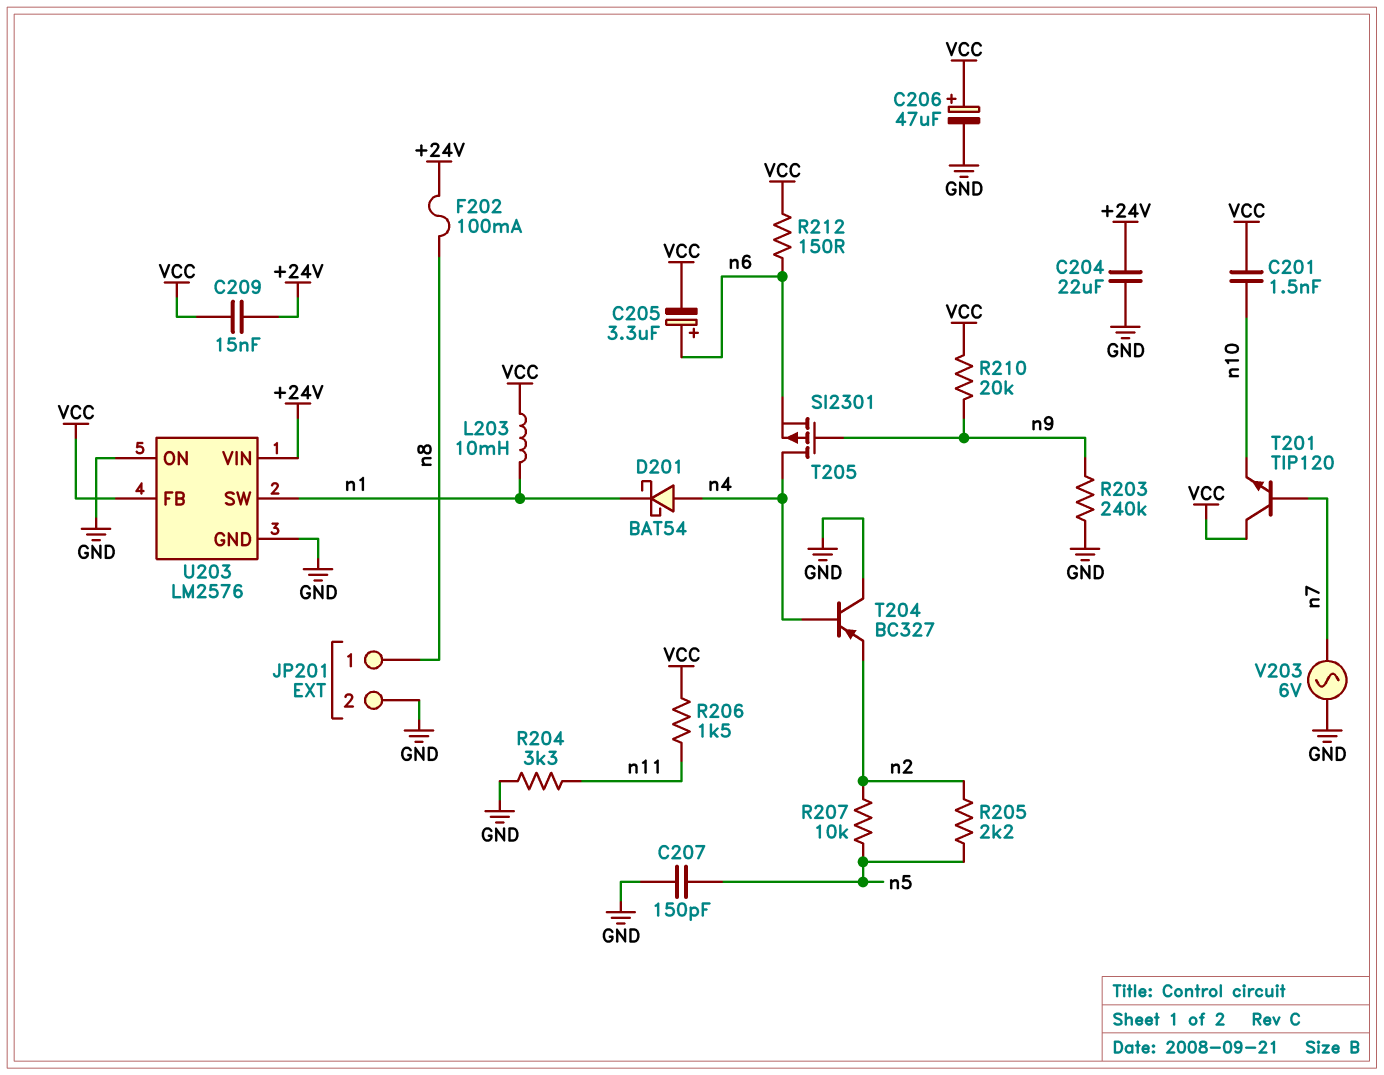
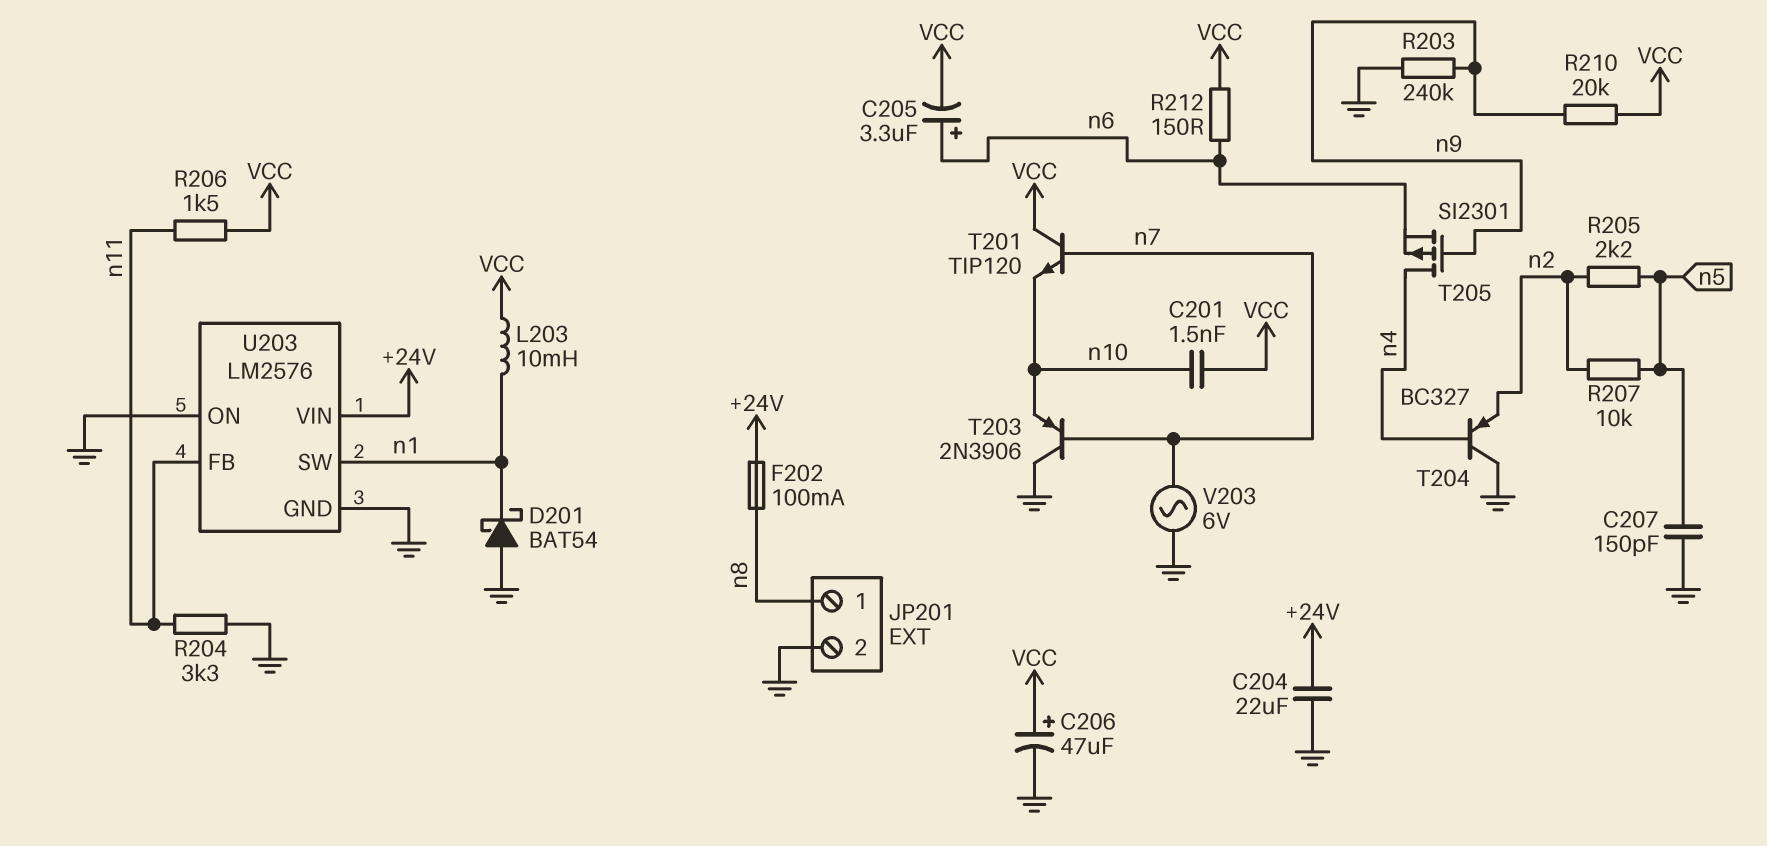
C209: 15nF (+24V, VCC) -> none
D201: schottky BAT54 (A n4, K n1) -> schottky BAT54 (A GND, K n1)
T203: none -> PNP 2N3906 (B n7, C GND, E n10)
U203 pin FB: VCC -> n11

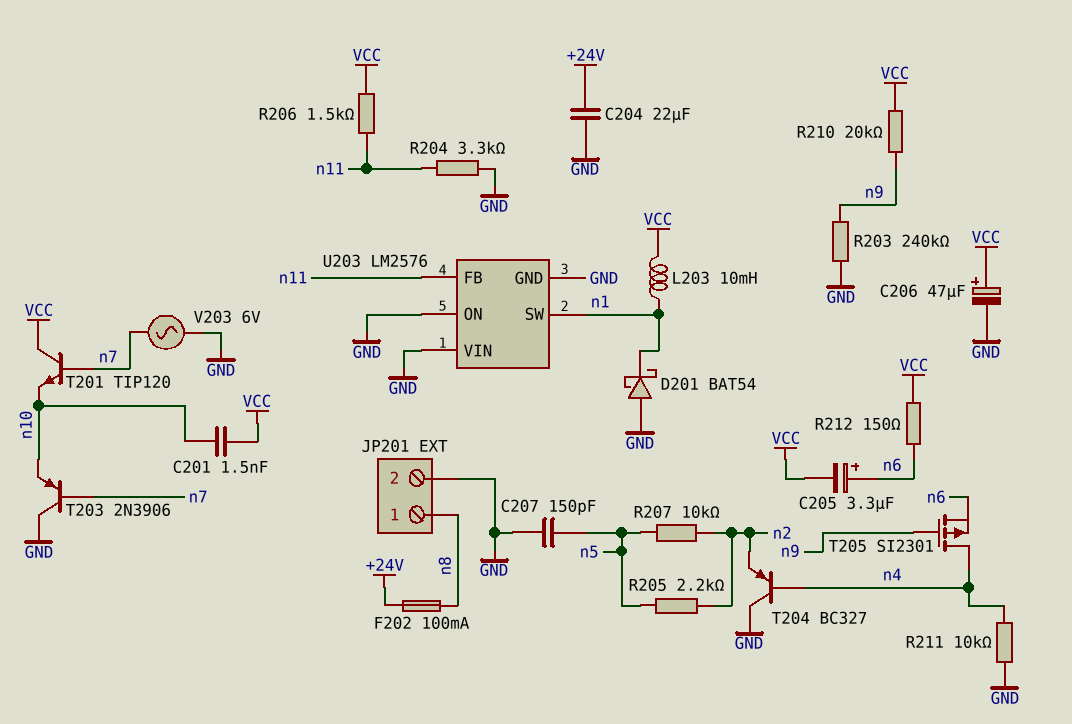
R211: none -> 10k (GND, n4)
U203 pin VIN: +24V -> GND

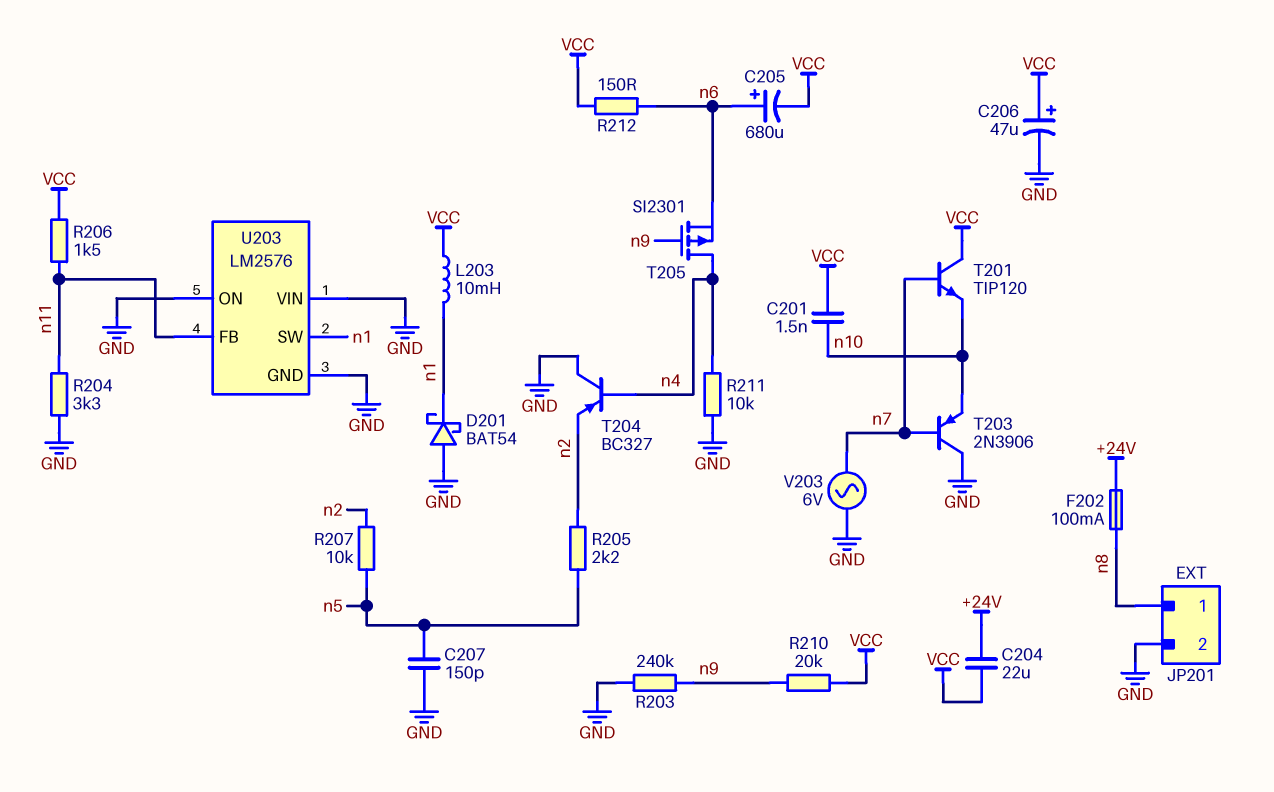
C204: 22uF (+24V, GND) -> 22uF (+24V, VCC)
C205: 3.3uF (plus n6, minus VCC) -> 680uF (plus n6, minus VCC)

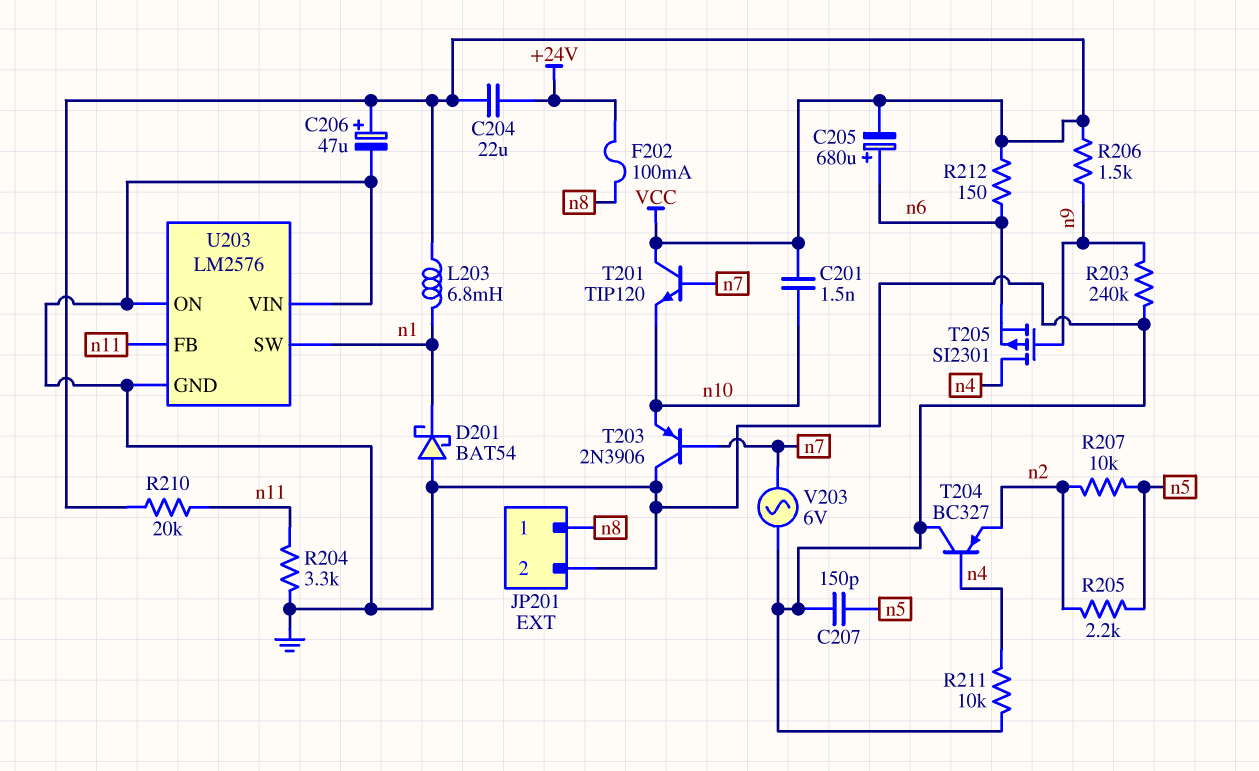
L203: 10mH (VCC, n1) -> 6.8mH (VCC, n1)
R206: 1.5k (VCC, n11) -> 1.5k (VCC, n9)
R210: 20k (VCC, n9) -> 20k (VCC, n11)

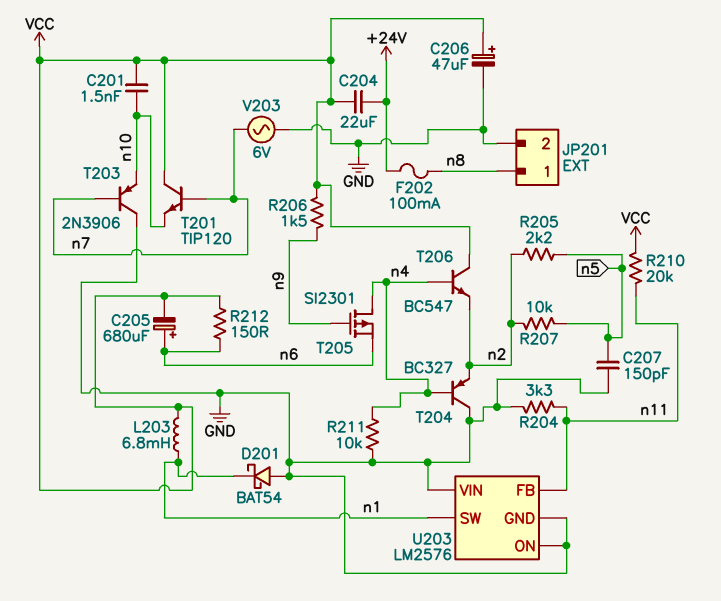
R203: 240k (GND, n9) -> none
T206: none -> NPN BC547 (B n4, C VCC, E n2)

